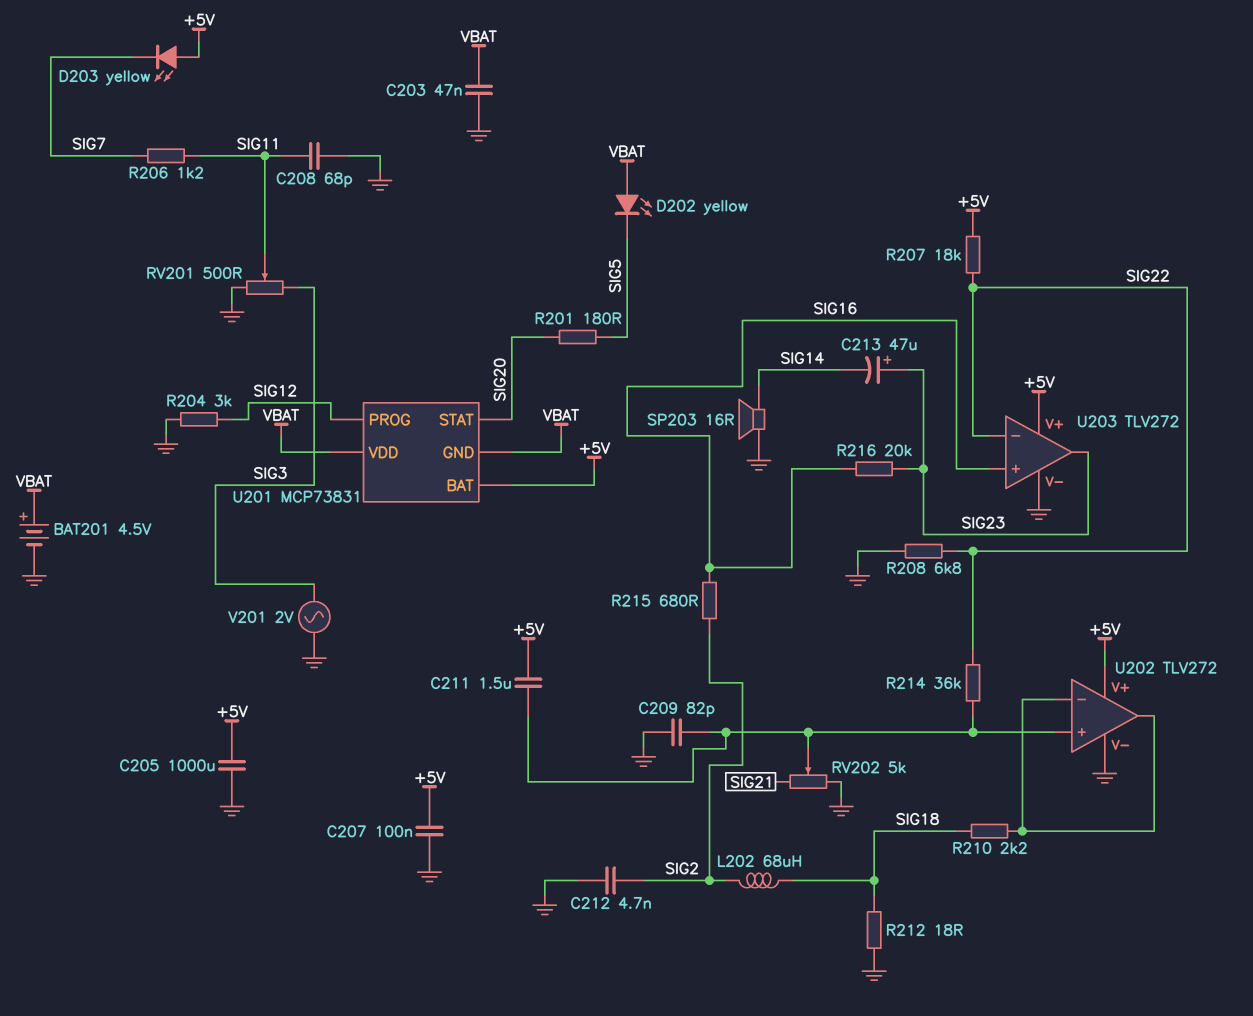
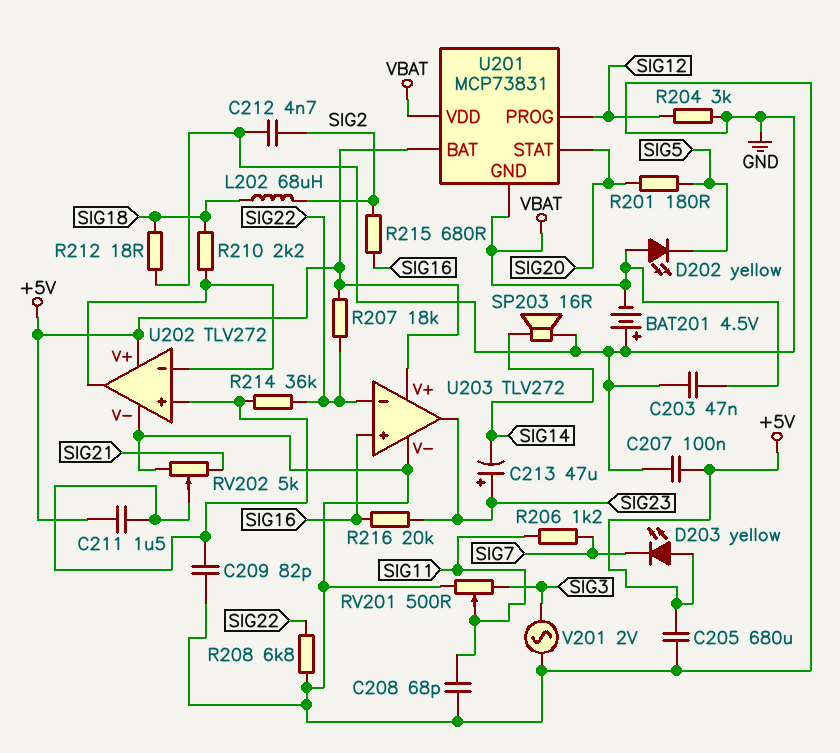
BAT201: 4.5V (plus VBAT, minus GND) -> 4.5V (plus GND, minus VBAT)
C205: 1000uF (+5V, GND) -> 680uF (+5V, GND)

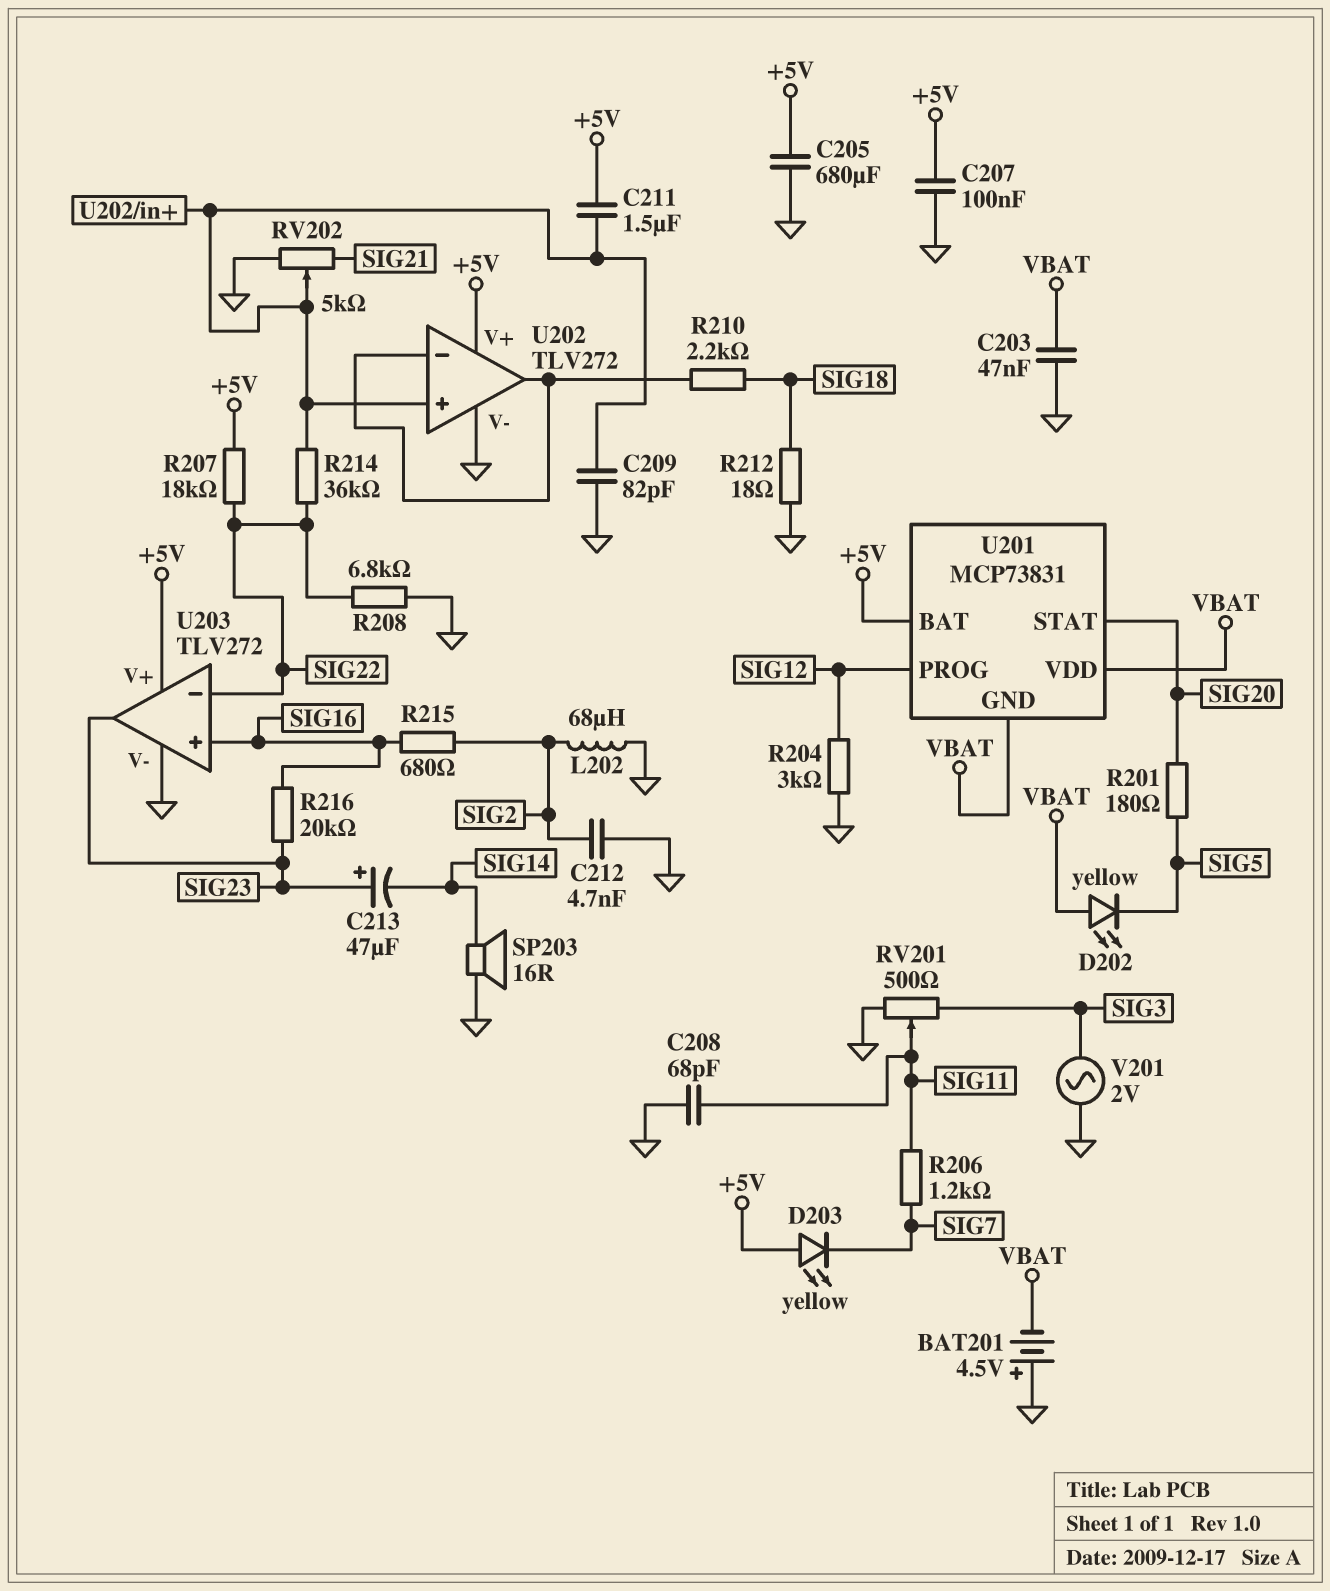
L202: 68uH (SIG2, SIG18) -> 68uH (GND, SIG2)

